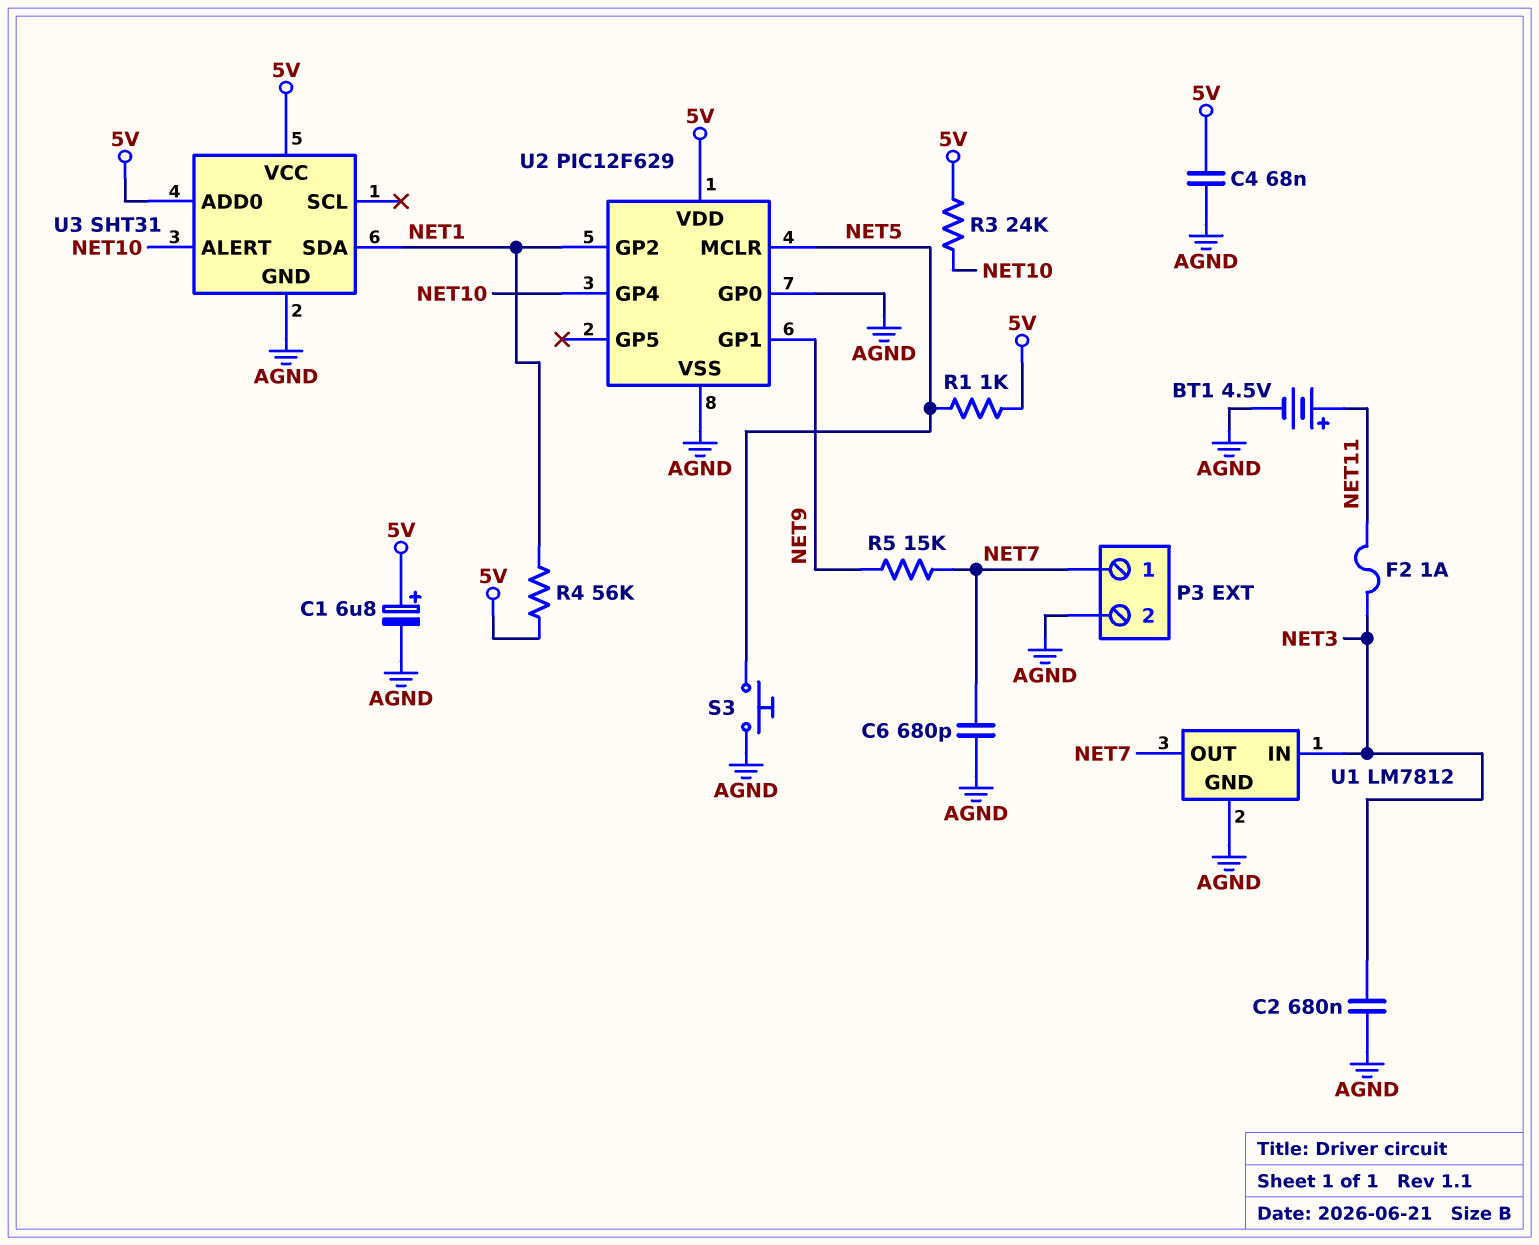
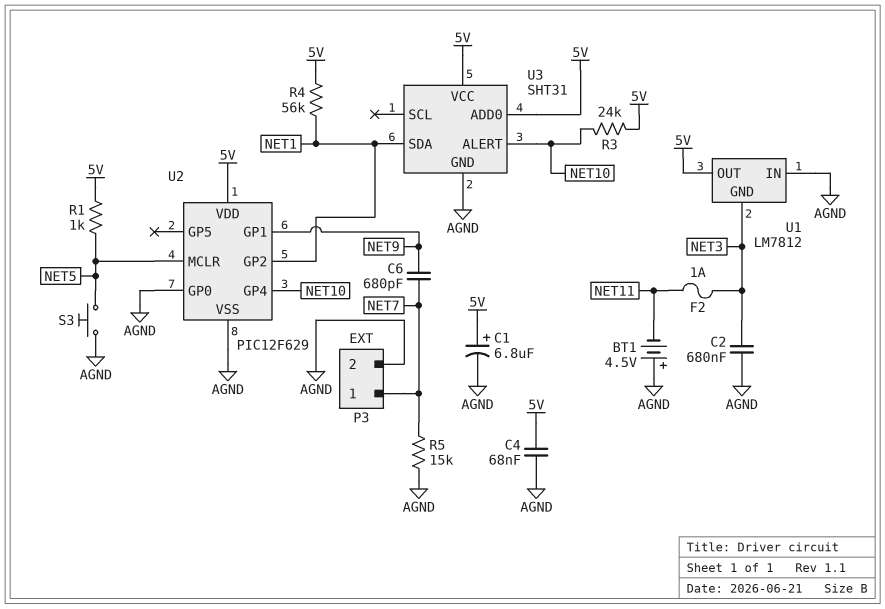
BT1: 4.5V (plus NET11, minus AGND) -> 4.5V (plus AGND, minus NET11)
C6: 680pF (AGND, NET7) -> 680pF (NET7, NET9)
R5: 15k (NET7, NET9) -> 15k (AGND, NET7)
U1 pin GND: AGND -> NET3
U1 pin IN: NET3 -> AGND
U1 pin OUT: NET7 -> 5V

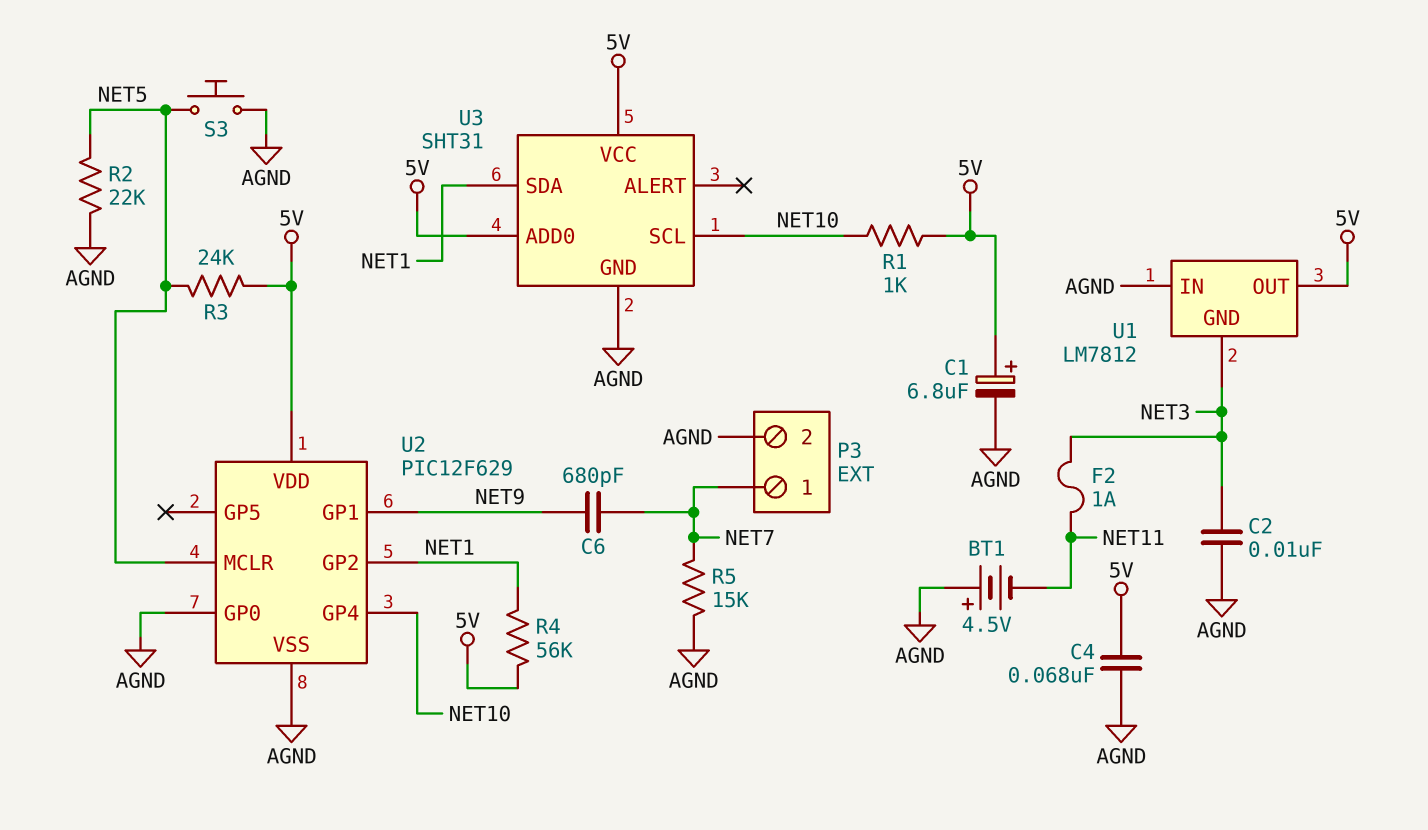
C2: 680nF (AGND, NET3) -> 10nF (AGND, NET3)
R1: 1k (5V, NET5) -> 1k (5V, NET10)
R2: none -> 22k (AGND, NET5)
R3: 24k (5V, NET10) -> 24k (5V, NET5)
U3 pin ALERT: NET10 -> none
U3 pin SCL: none -> NET10

